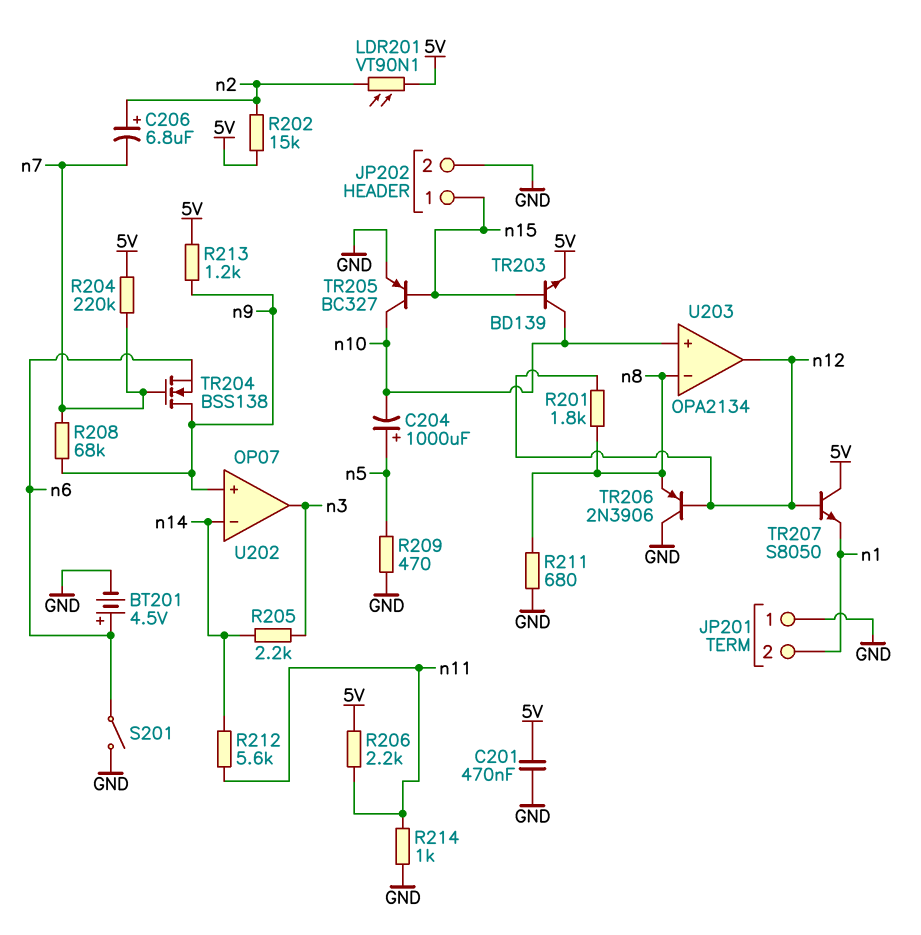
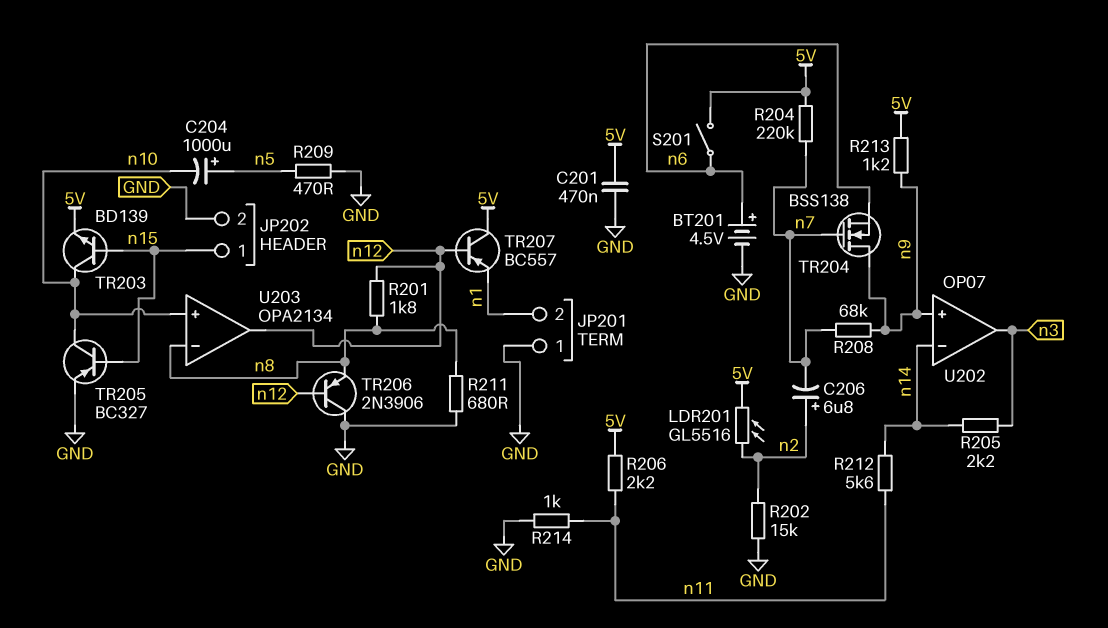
LDR201: VT90N1 (5V, n2) -> GL5516 (5V, n2)
R202: 15k (5V, n2) -> 15k (GND, n2)
S201: switch (GND, n6) -> switch (5V, n6)
TR207: NPN S8050 (B n12, C 5V, E n1) -> PNP BC557 (B n12, C 5V, E n1)

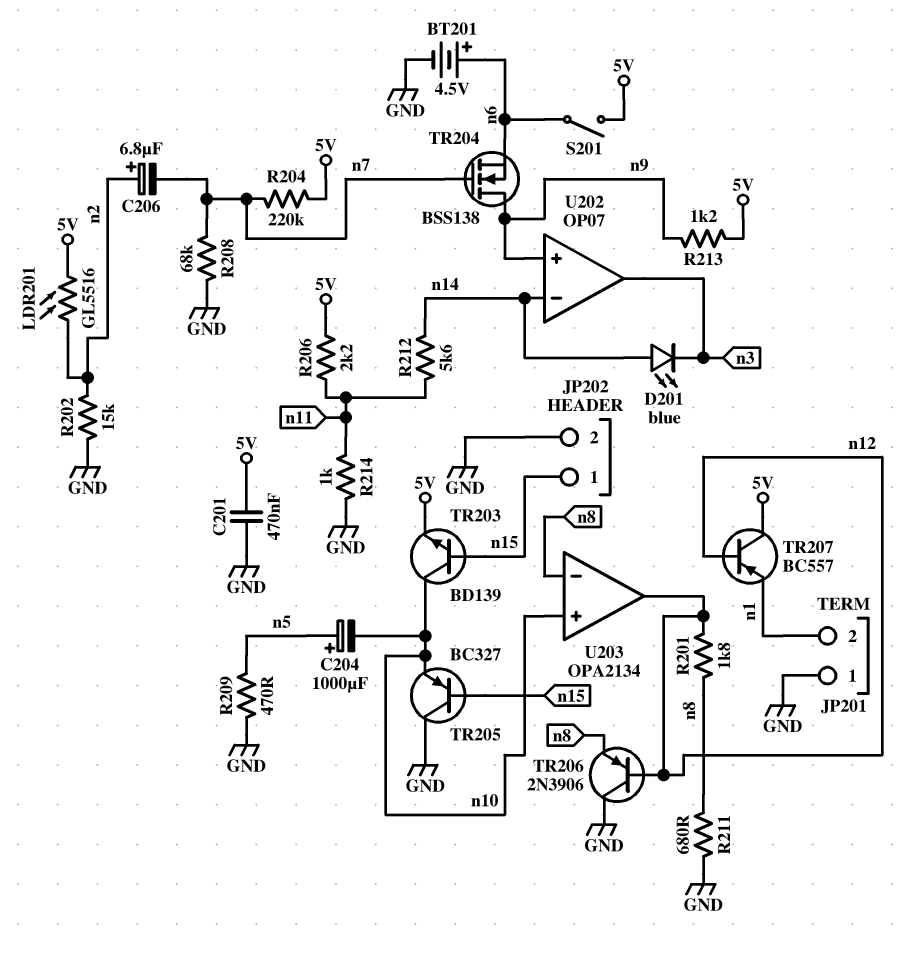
D201: none -> LED blue (A n14, K n3)
R205: 2.2k (n3, n14) -> none
R208: 68k (n7, n9) -> 68k (GND, n7)
TR205: PNP BC327 (B n15, C n10, E GND) -> PNP BC327 (B n15, C GND, E n10)

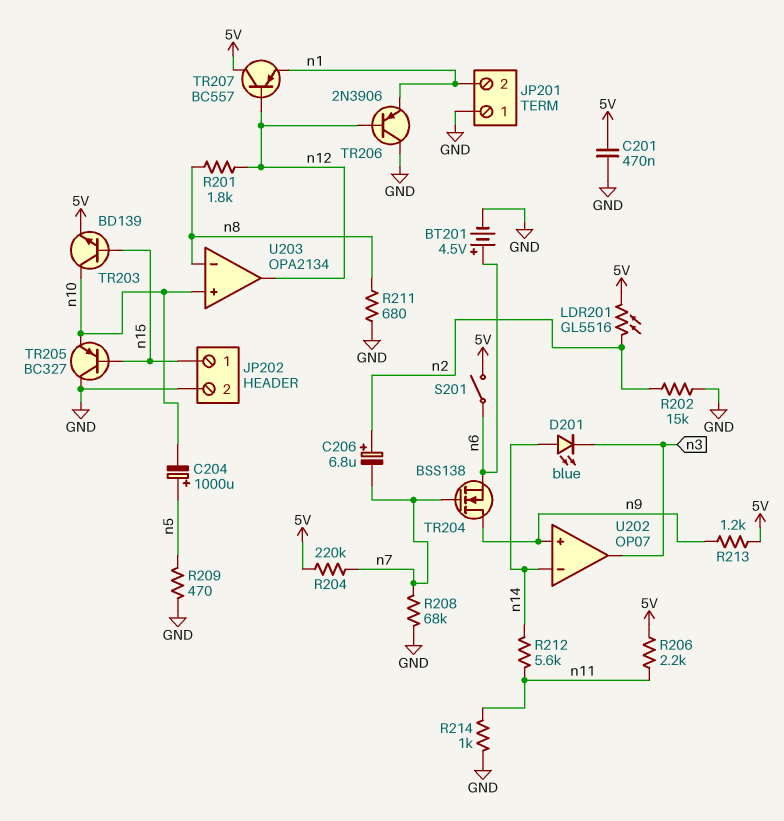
TR206: PNP 2N3906 (B n12, C GND, E n8) -> PNP 2N3906 (B n12, C GND, E n1)

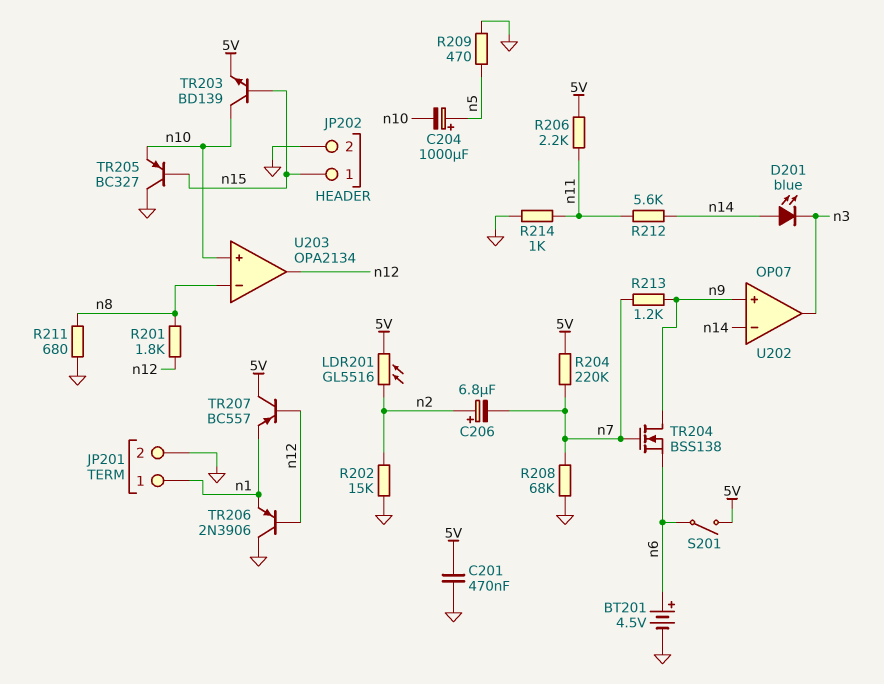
JP201 pin 1: GND -> n1
JP201 pin 2: n1 -> GND
R213: 1.2k (5V, n9) -> 1.2k (n7, n9)

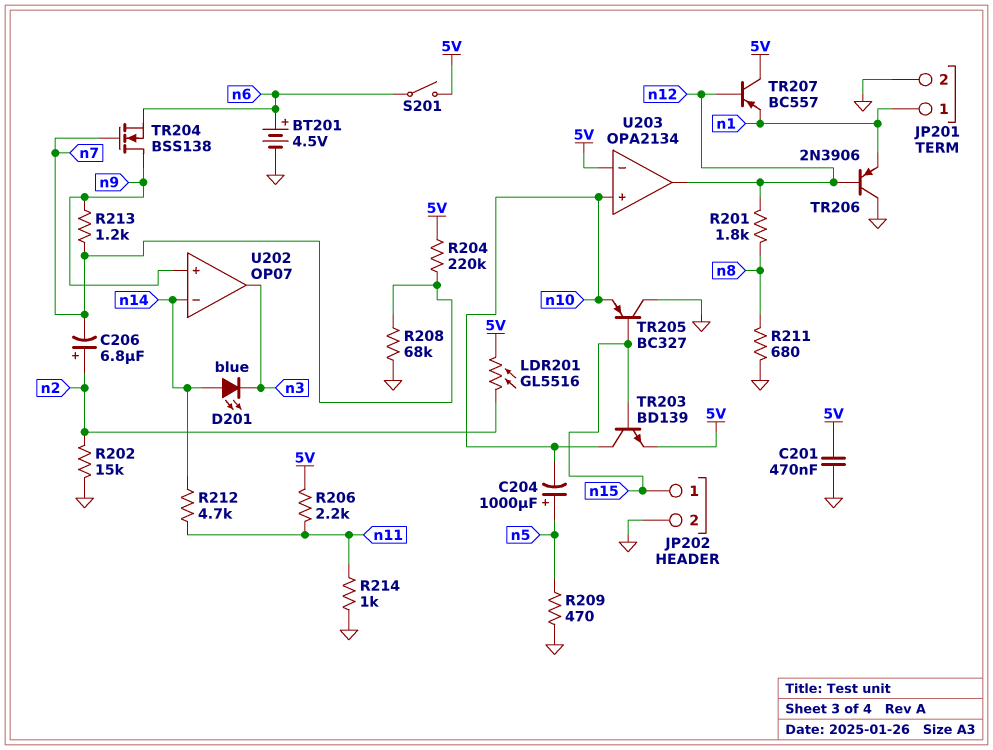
R212: 5.6k (n11, n14) -> 4.7k (n11, n14)
U203 pin in-: n8 -> 5V

